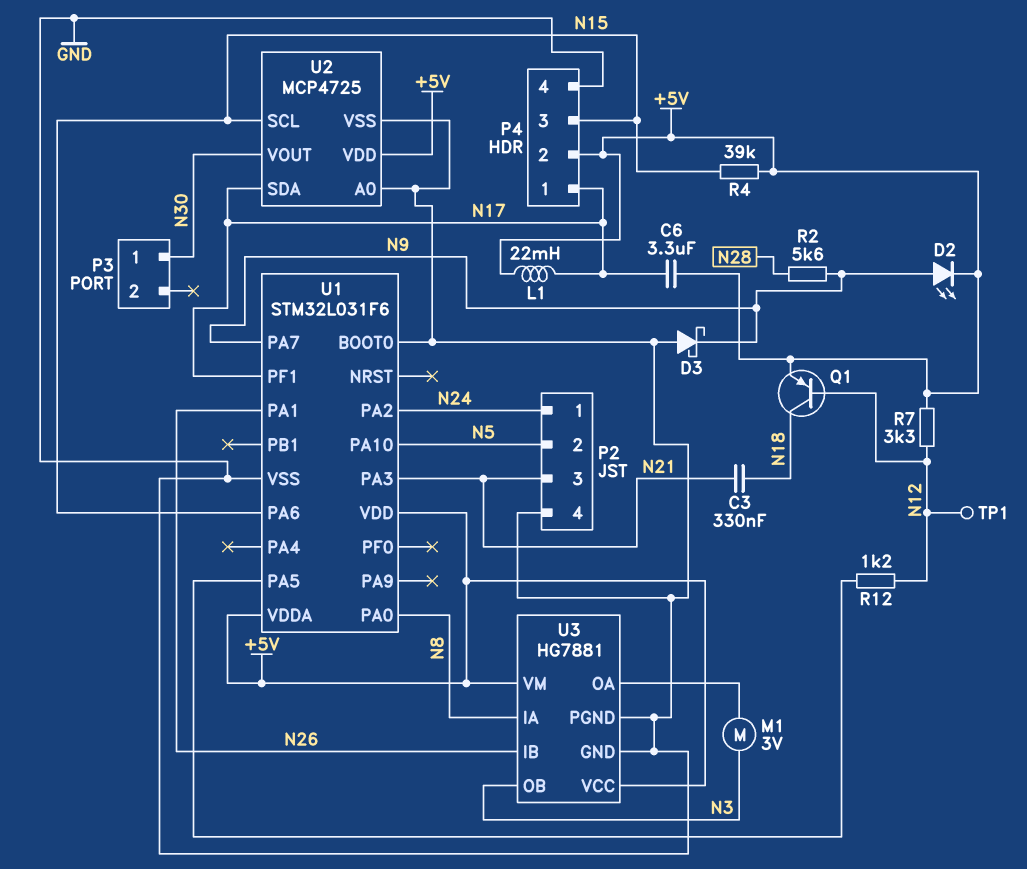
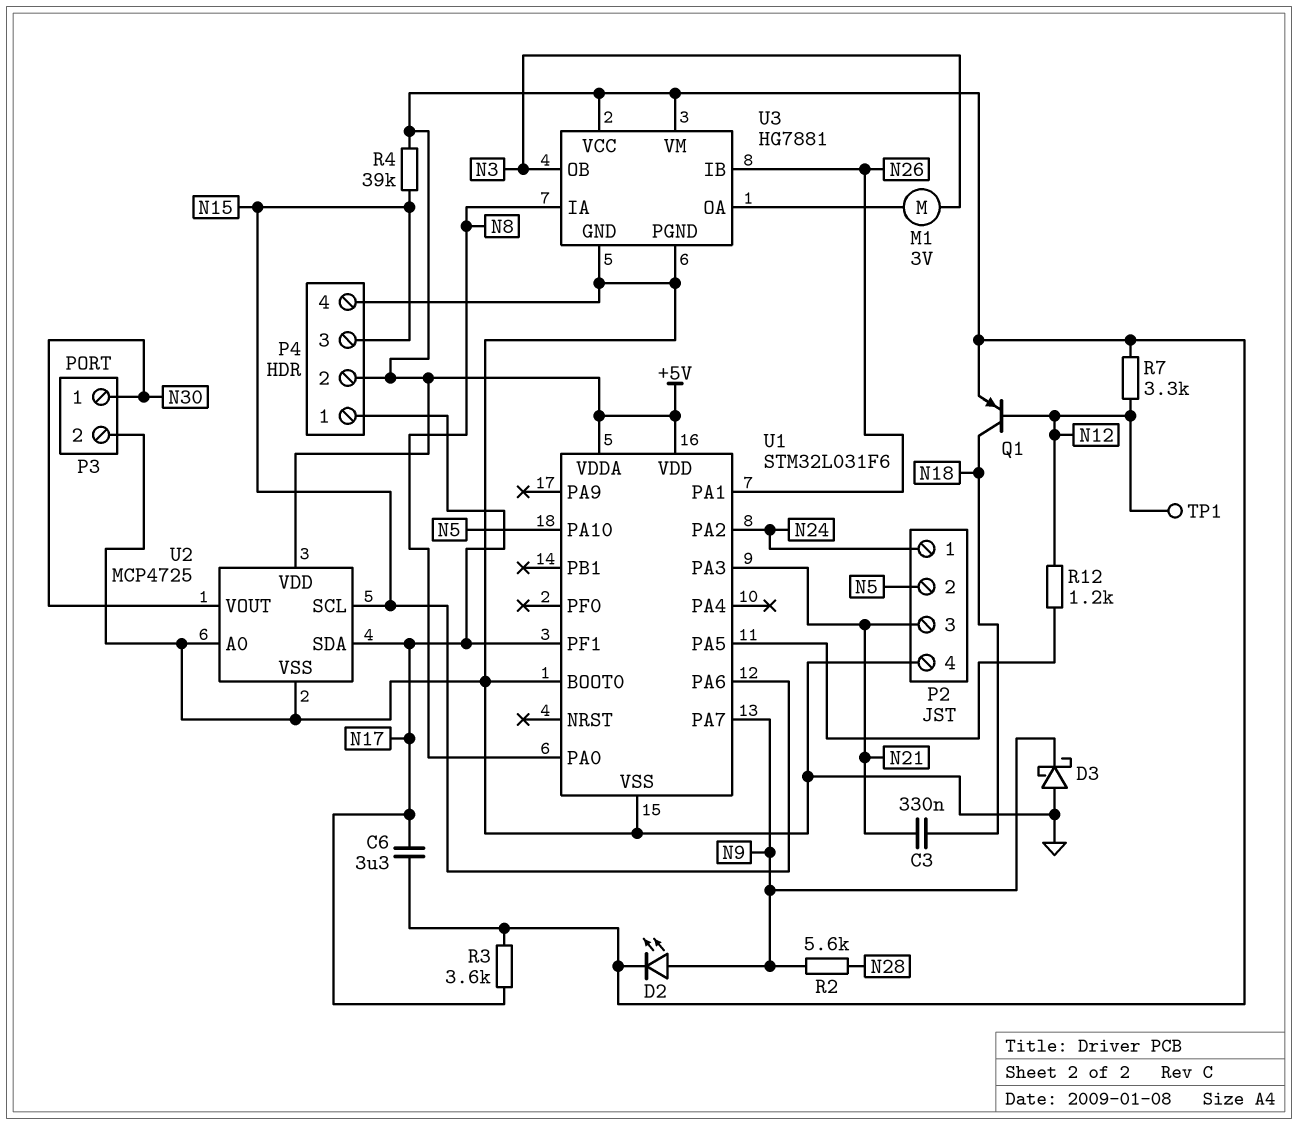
L1: 22mH (+5V, N17) -> none
P3 pin 2: none -> GND
R3: none -> 3.6k (+5V, N17)

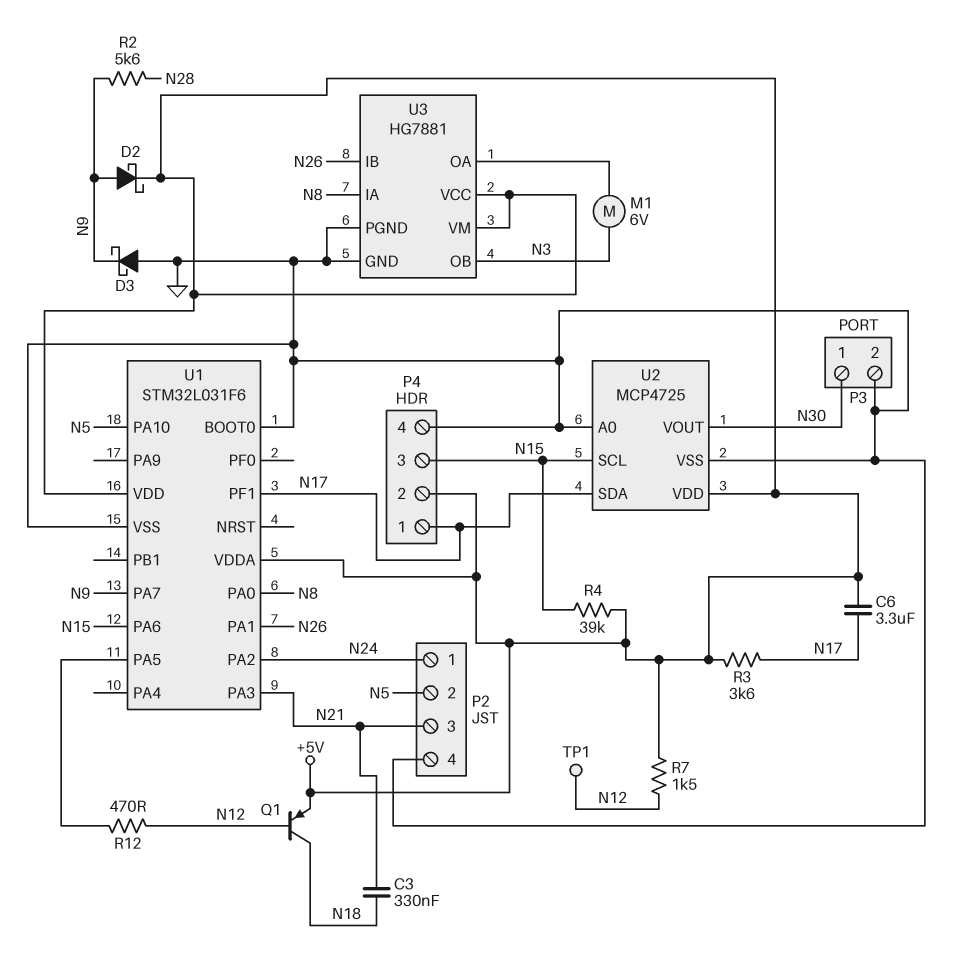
D2: LED (A N9, K +5V) -> schottky (A N9, K +5V)
M1: motor 3V (N3, U3/OA) -> motor 6V (N3, U3/OA)
R7: 3.3k (+5V, N12) -> 1.5k (+5V, N12)
R12: 1.2k (N12, U1/PA5) -> 470 (N12, U1/PA5)

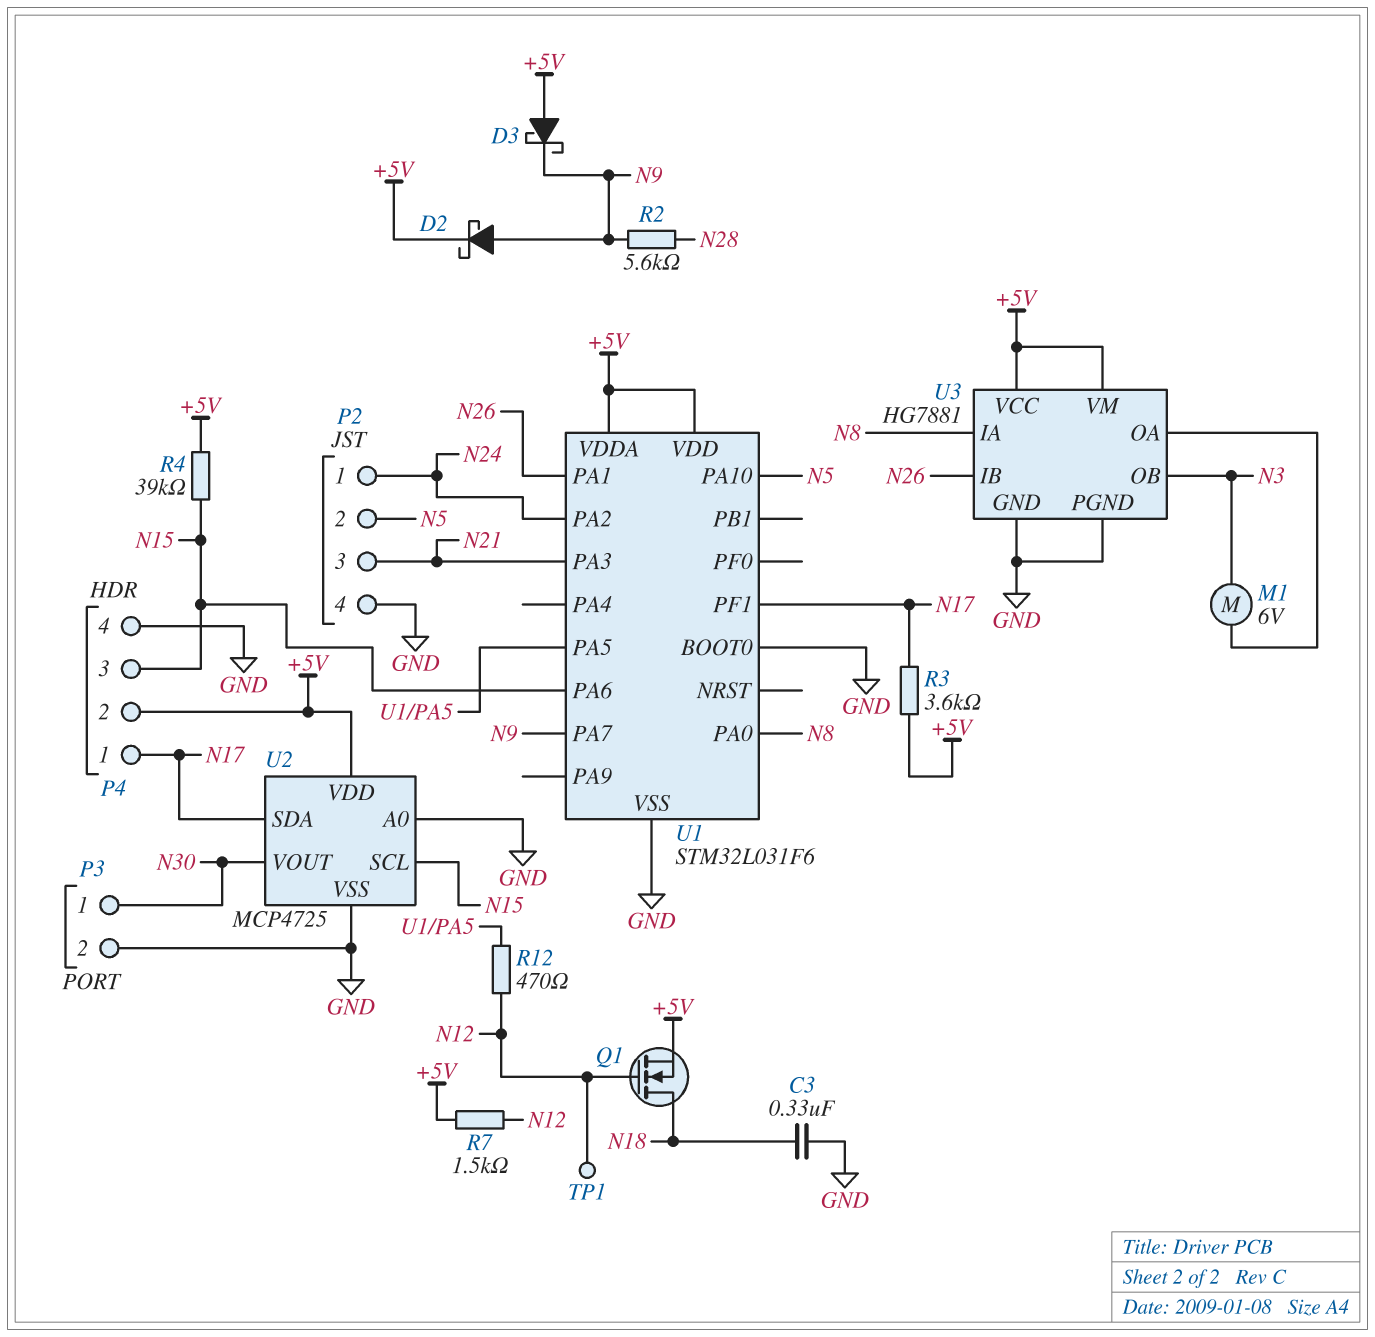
C3: 330nF (N18, N21) -> 330nF (GND, N18)
C6: 3.3uF (+5V, N17) -> none
D3: schottky (A GND, K N9) -> schottky (A +5V, K N9)
Q1: PNP (B N12, C N18, E +5V) -> NMOS (G N12, D N18, S +5V)

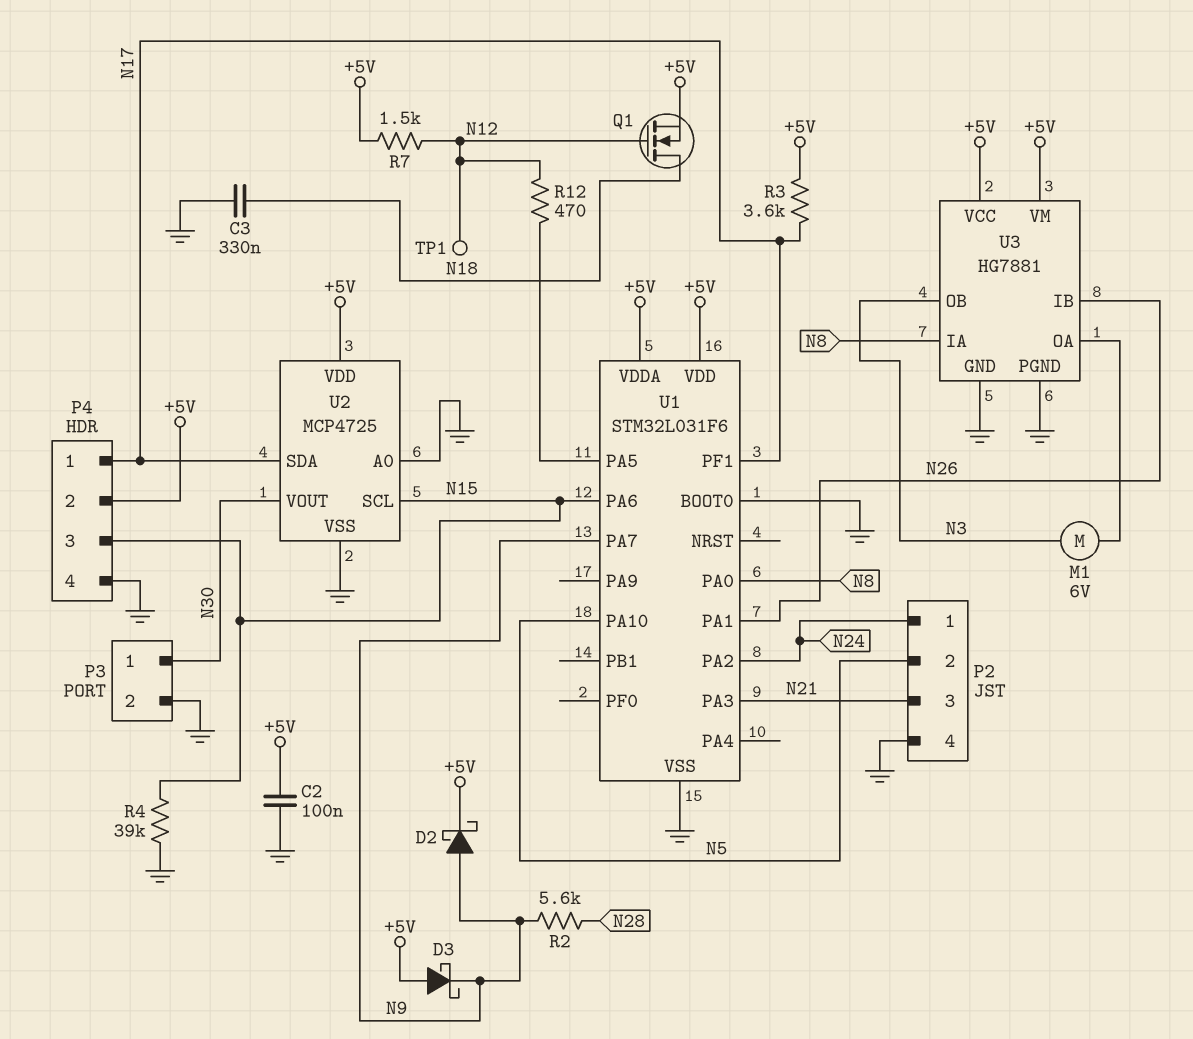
C2: none -> 100nF (+5V, GND)
R4: 39k (+5V, N15) -> 39k (GND, N15)

